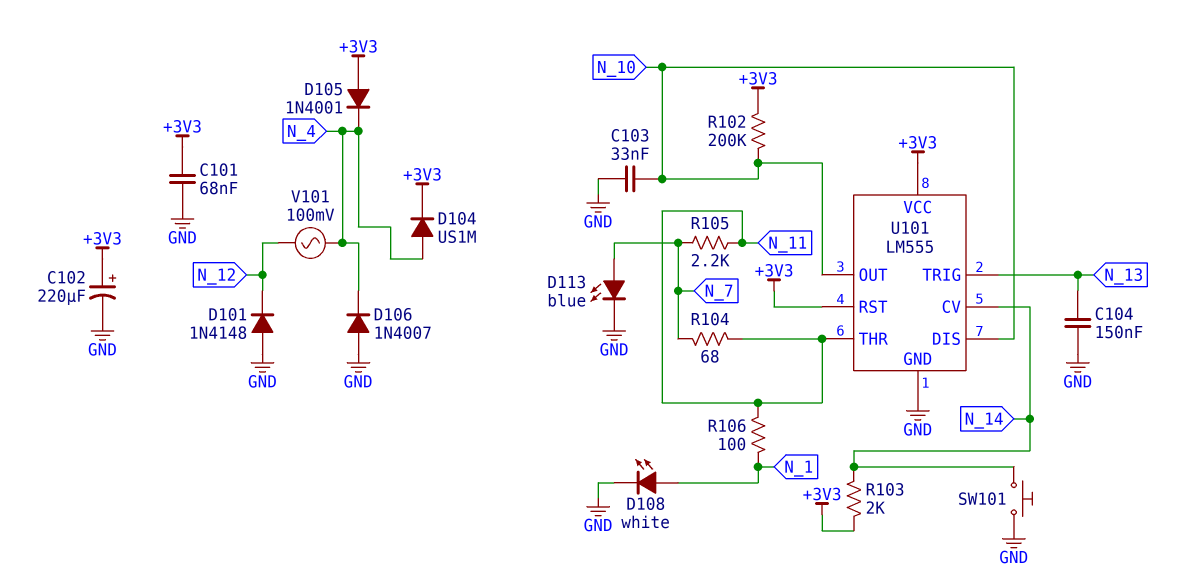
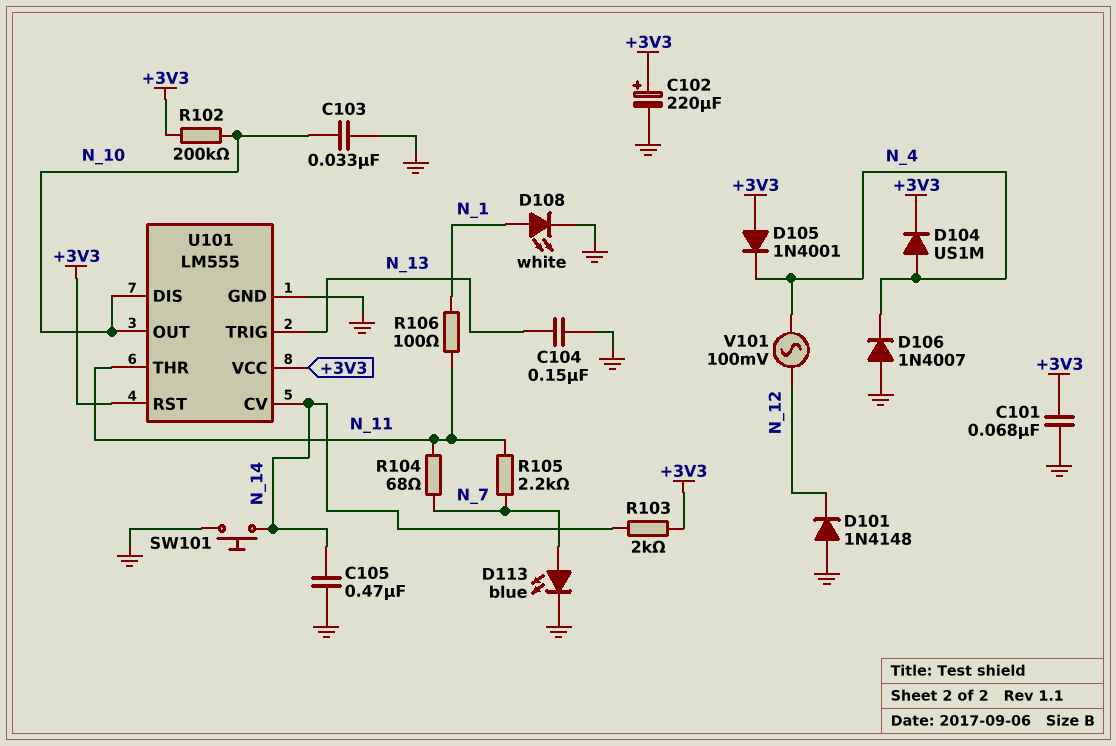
C105: none -> 470nF (GND, N_14)

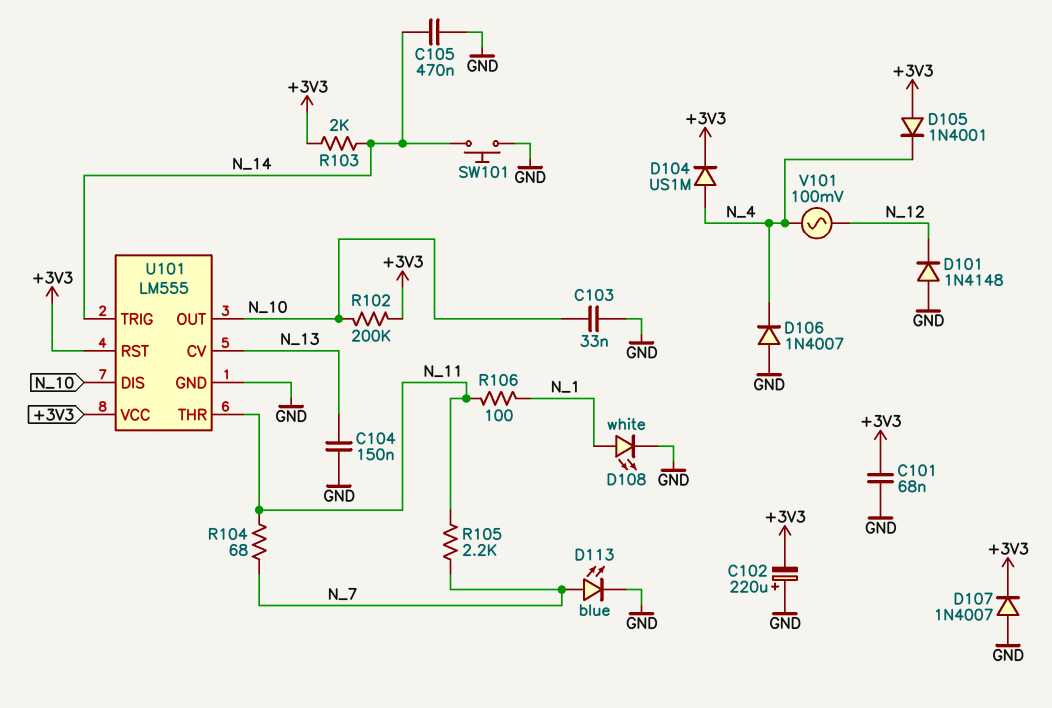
C102: 220uF (plus +3V3, minus GND) -> 220uF (plus GND, minus +3V3)
D107: none -> diode 1N4007 (A GND, K +3V3)
U101 pin CV: N_14 -> N_13
U101 pin TRIG: N_13 -> N_14

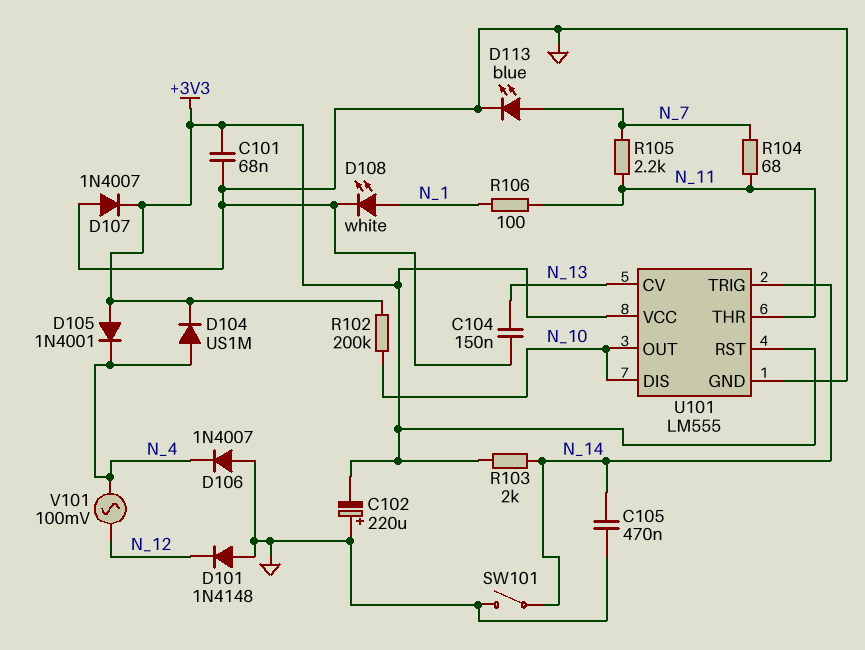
C103: 33nF (GND, N_10) -> none
SW101: button (GND, N_14) -> switch (GND, N_14)

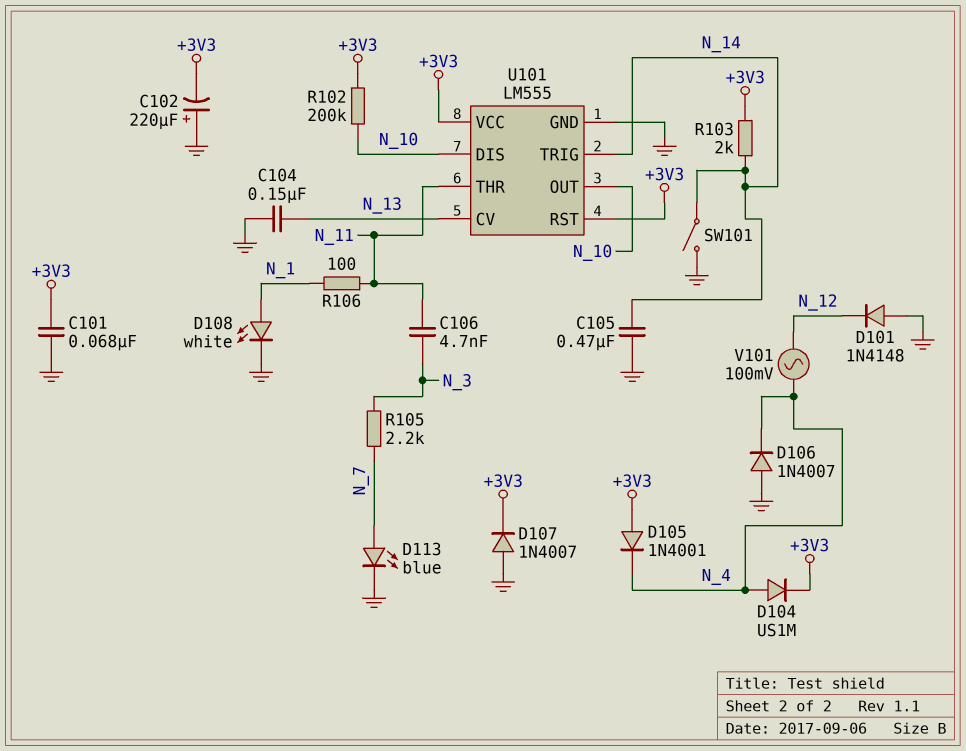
C106: none -> 4.7nF (N_3, N_11)
R104: 68 (N_7, N_11) -> none
R105: 2.2k (N_7, N_11) -> 2.2k (N_3, N_7)

